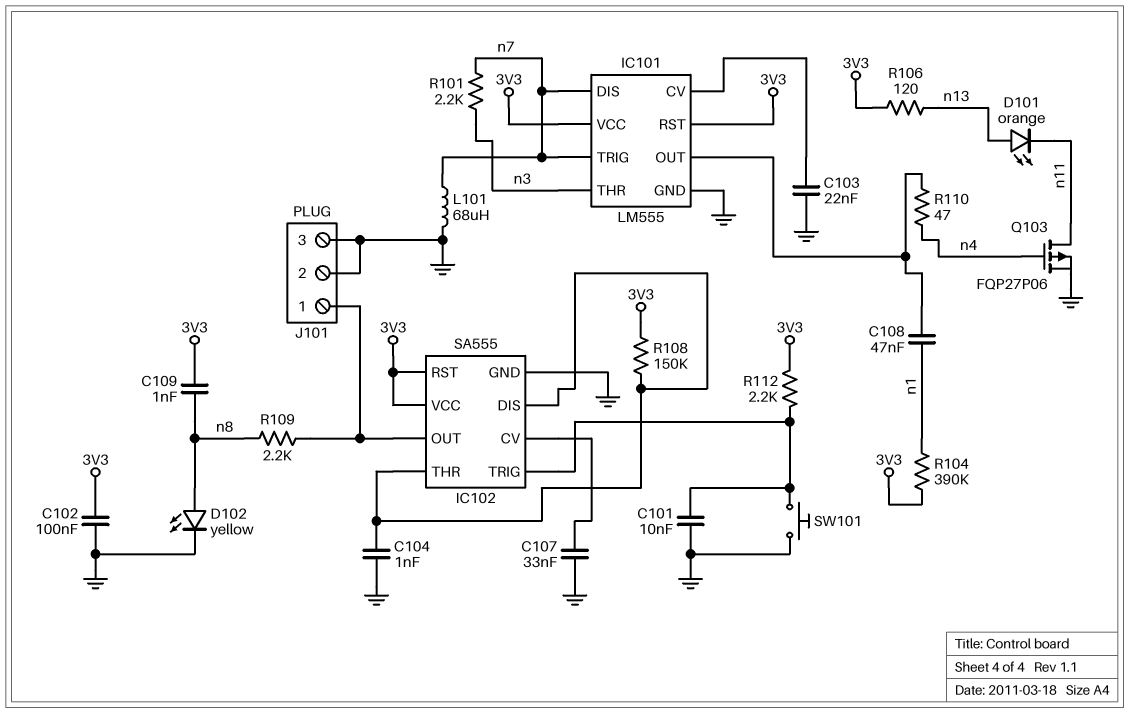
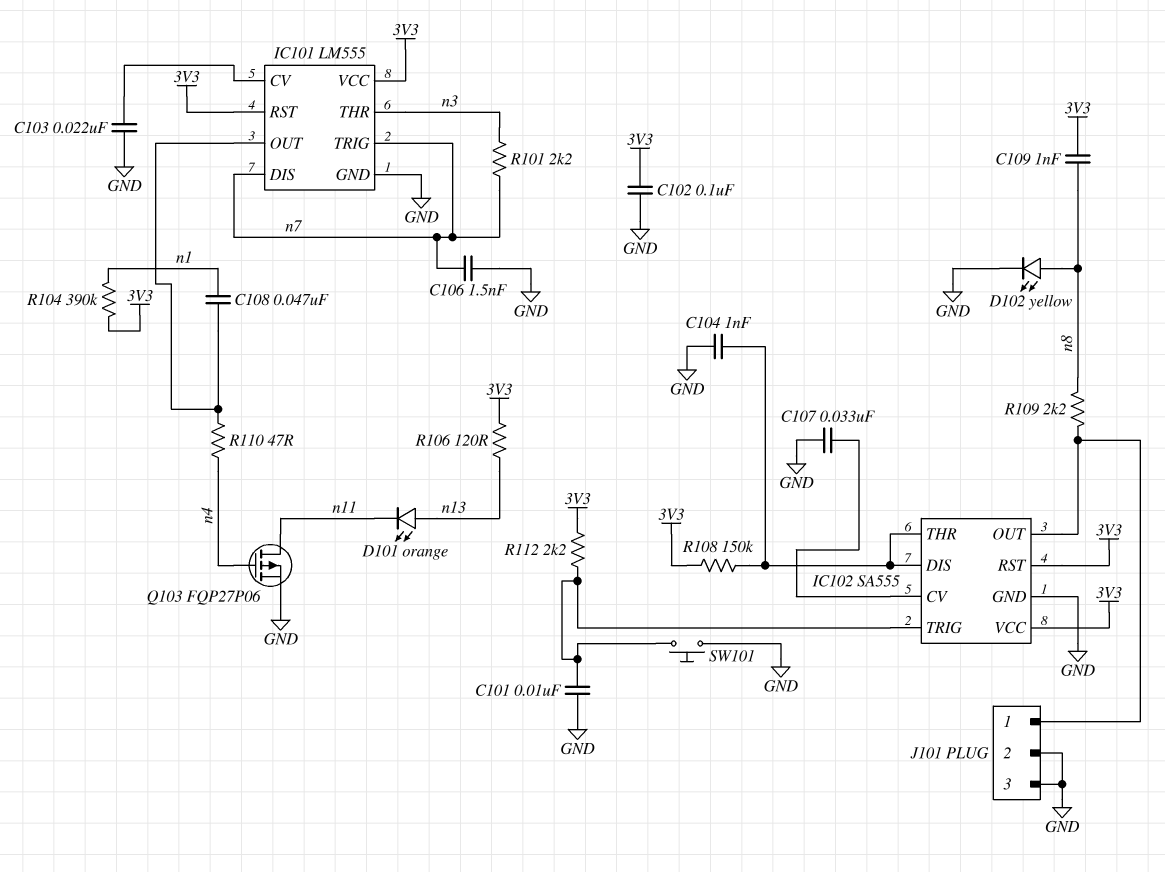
C106: none -> 1.5nF (GND, n7)
L101: 68uH (GND, n7) -> none

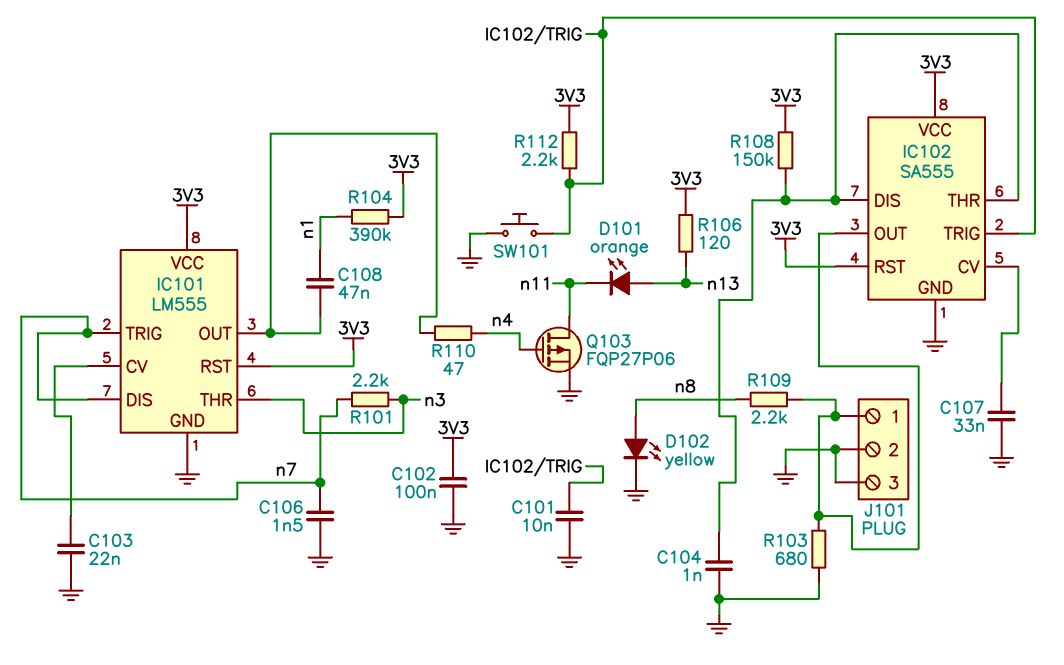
C109: 1nF (3V3, n8) -> none
R103: none -> 680 (GND, IC102/OUT)

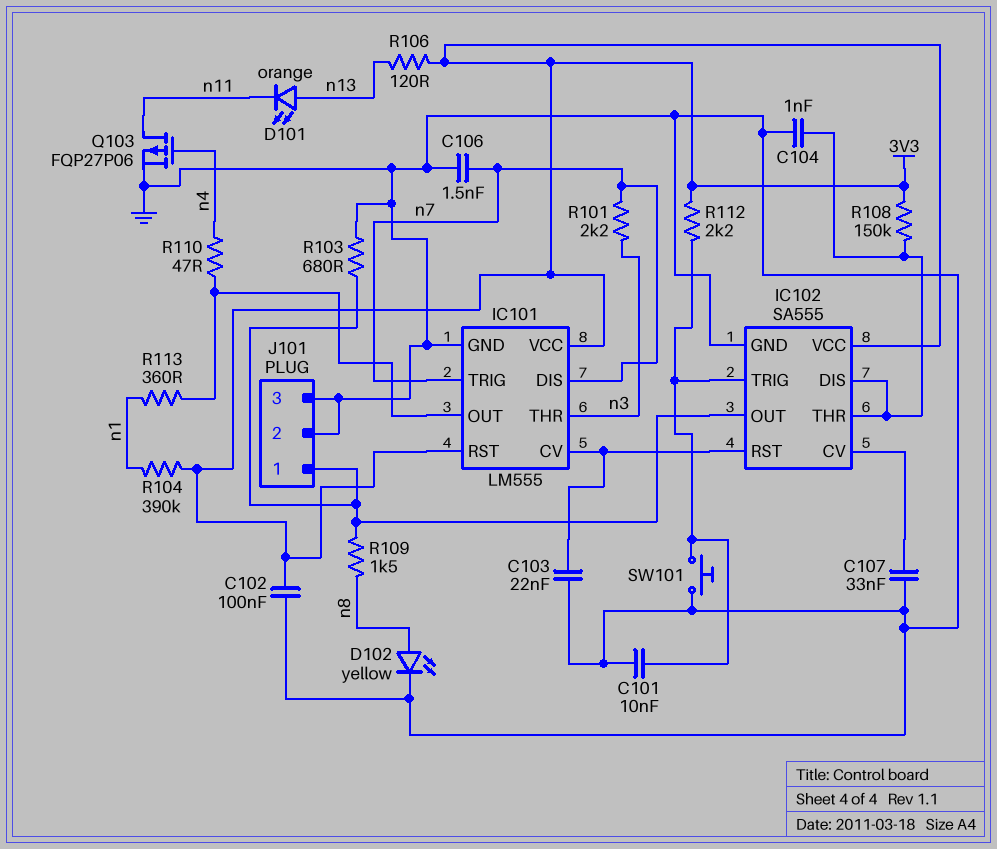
C108: 47nF (IC101/OUT, n1) -> none
IC102 pin RST: 3V3 -> IC101/CV
R109: 2.2k (IC102/OUT, n8) -> 1.5k (IC102/OUT, n8)
R113: none -> 360 (IC101/OUT, n1)

